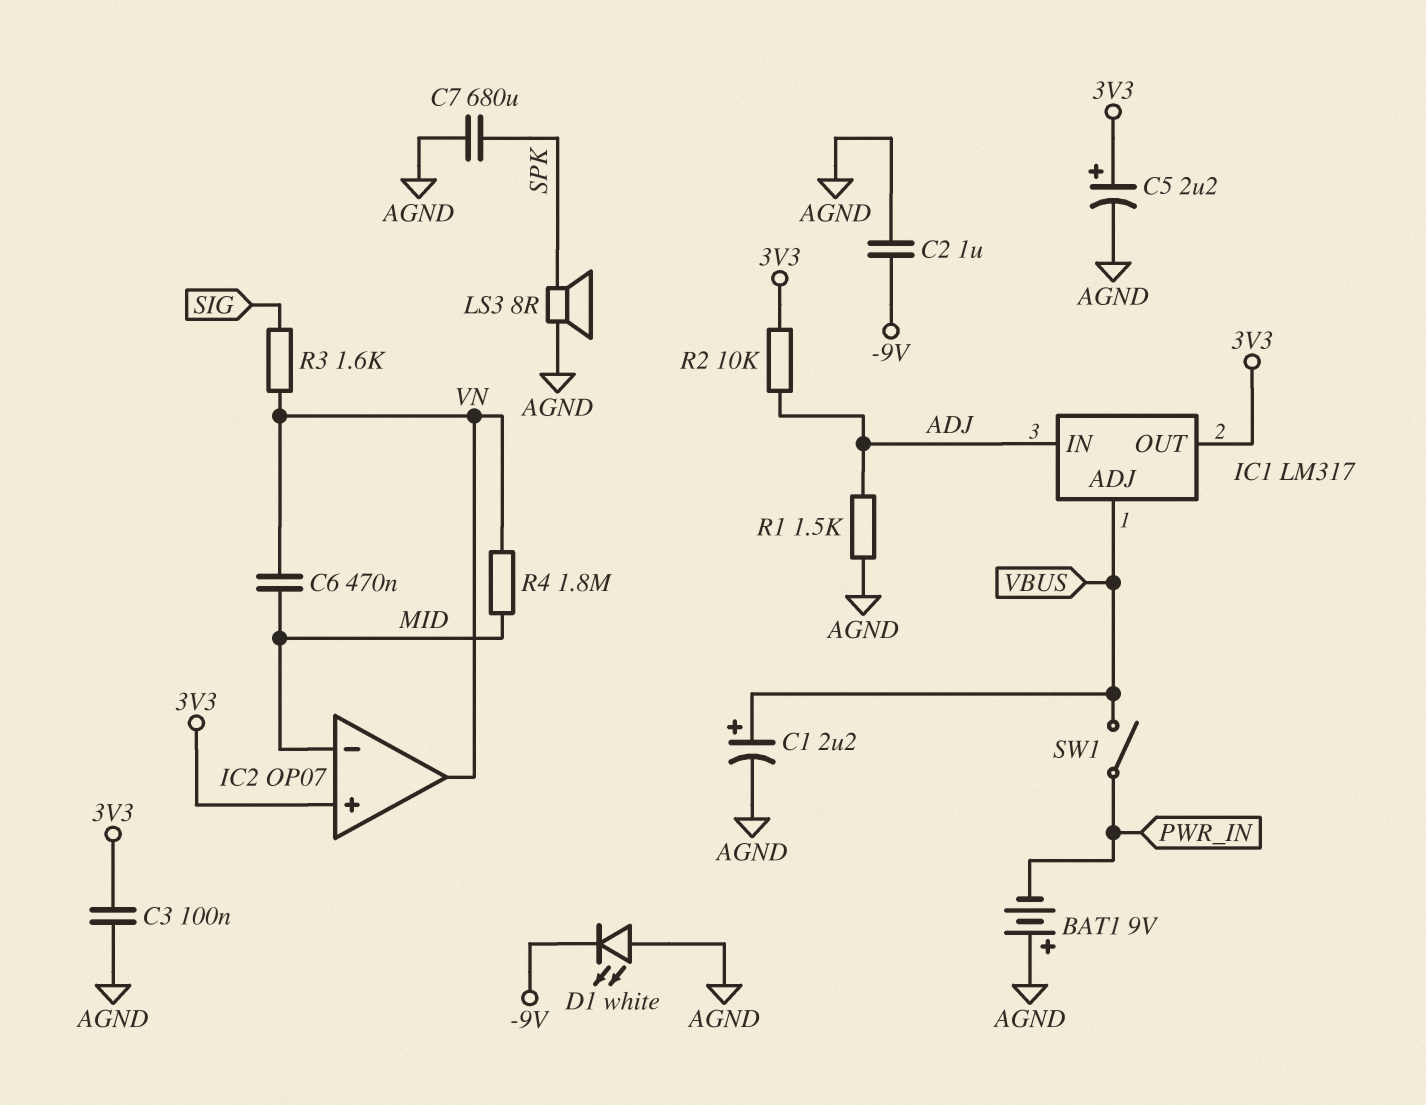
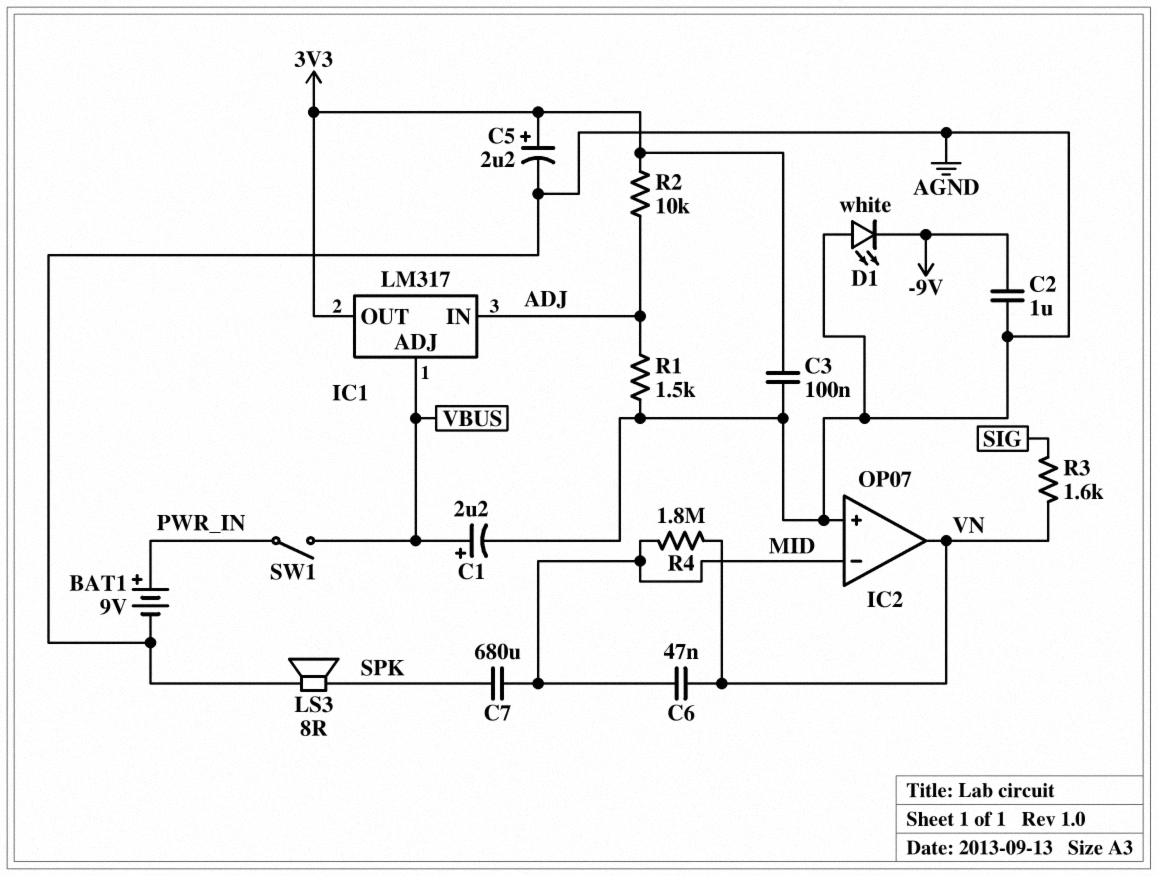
BAT1: 9V (plus AGND, minus PWR_IN) -> 9V (plus PWR_IN, minus AGND)
C6: 470nF (MID, VN) -> 47nF (MID, VN)
C7: 680uF (AGND, SPK) -> 680uF (MID, SPK)
IC2 pin in+: 3V3 -> AGND

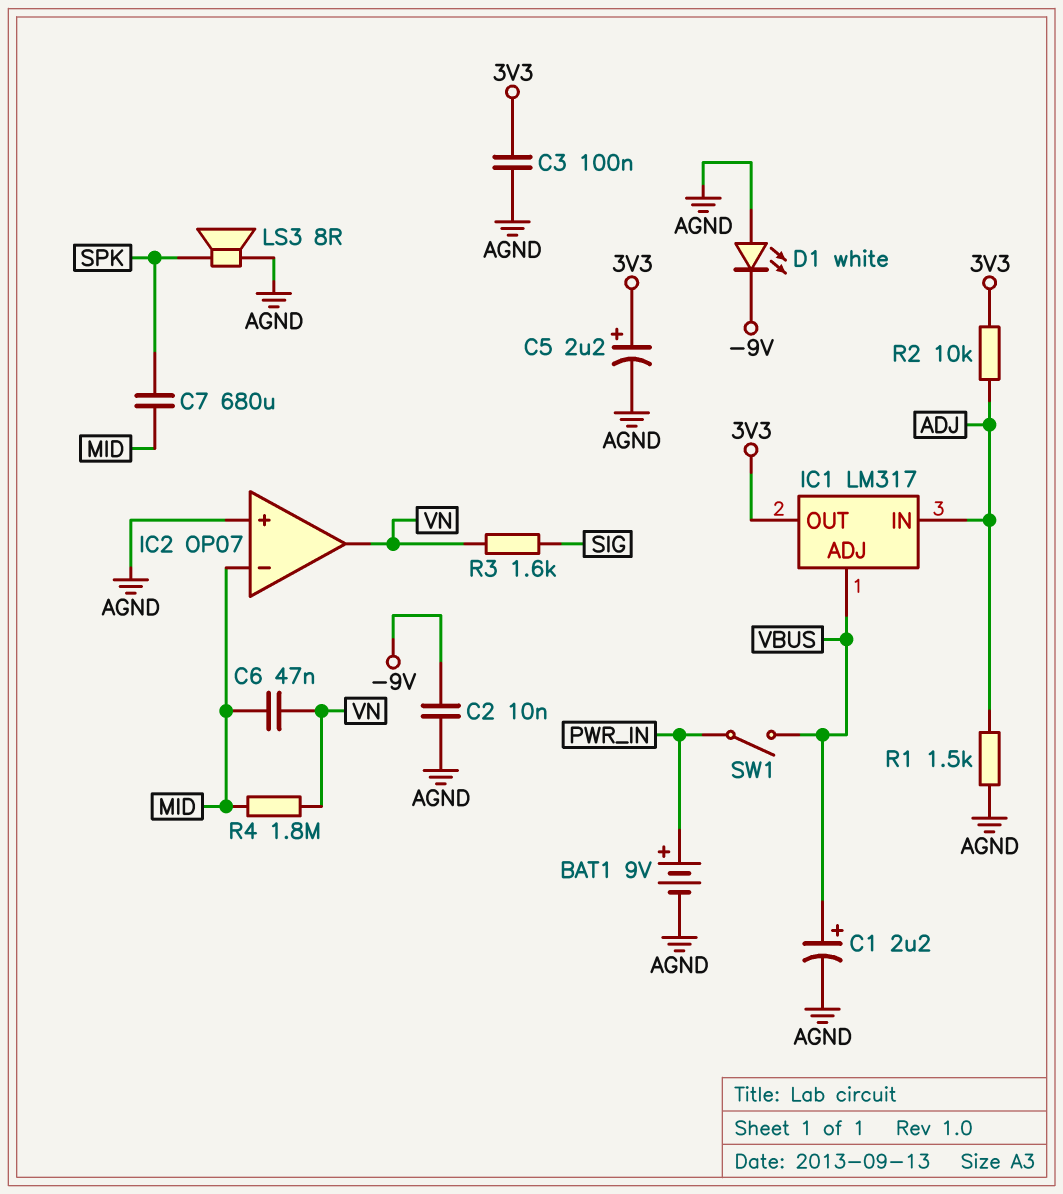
C2: 1uF (-9V, AGND) -> 10nF (-9V, AGND)

